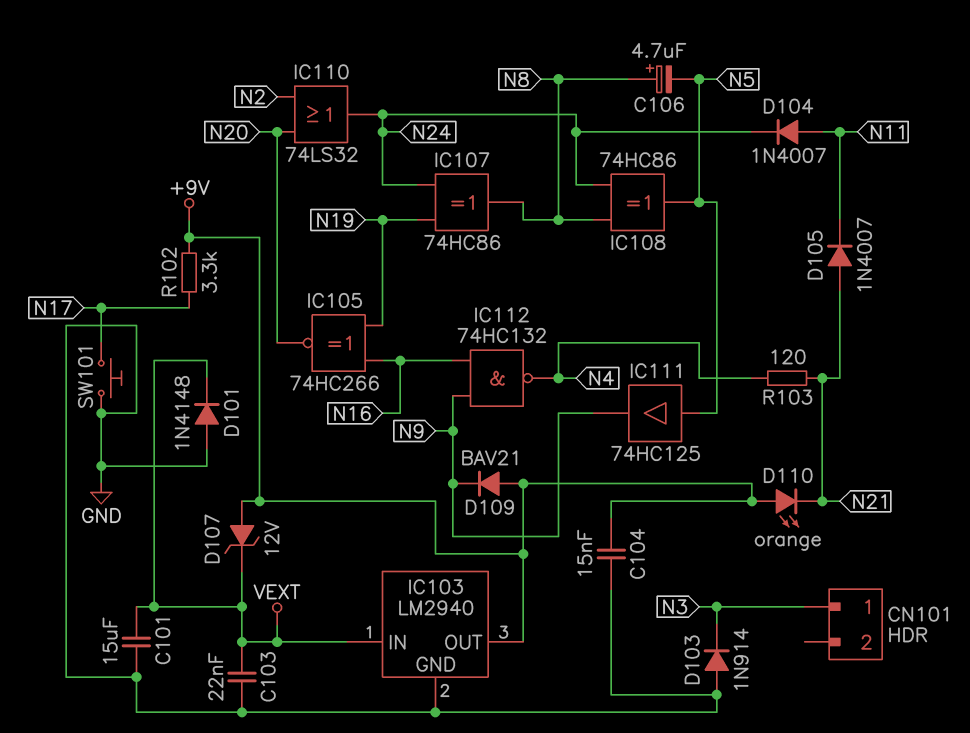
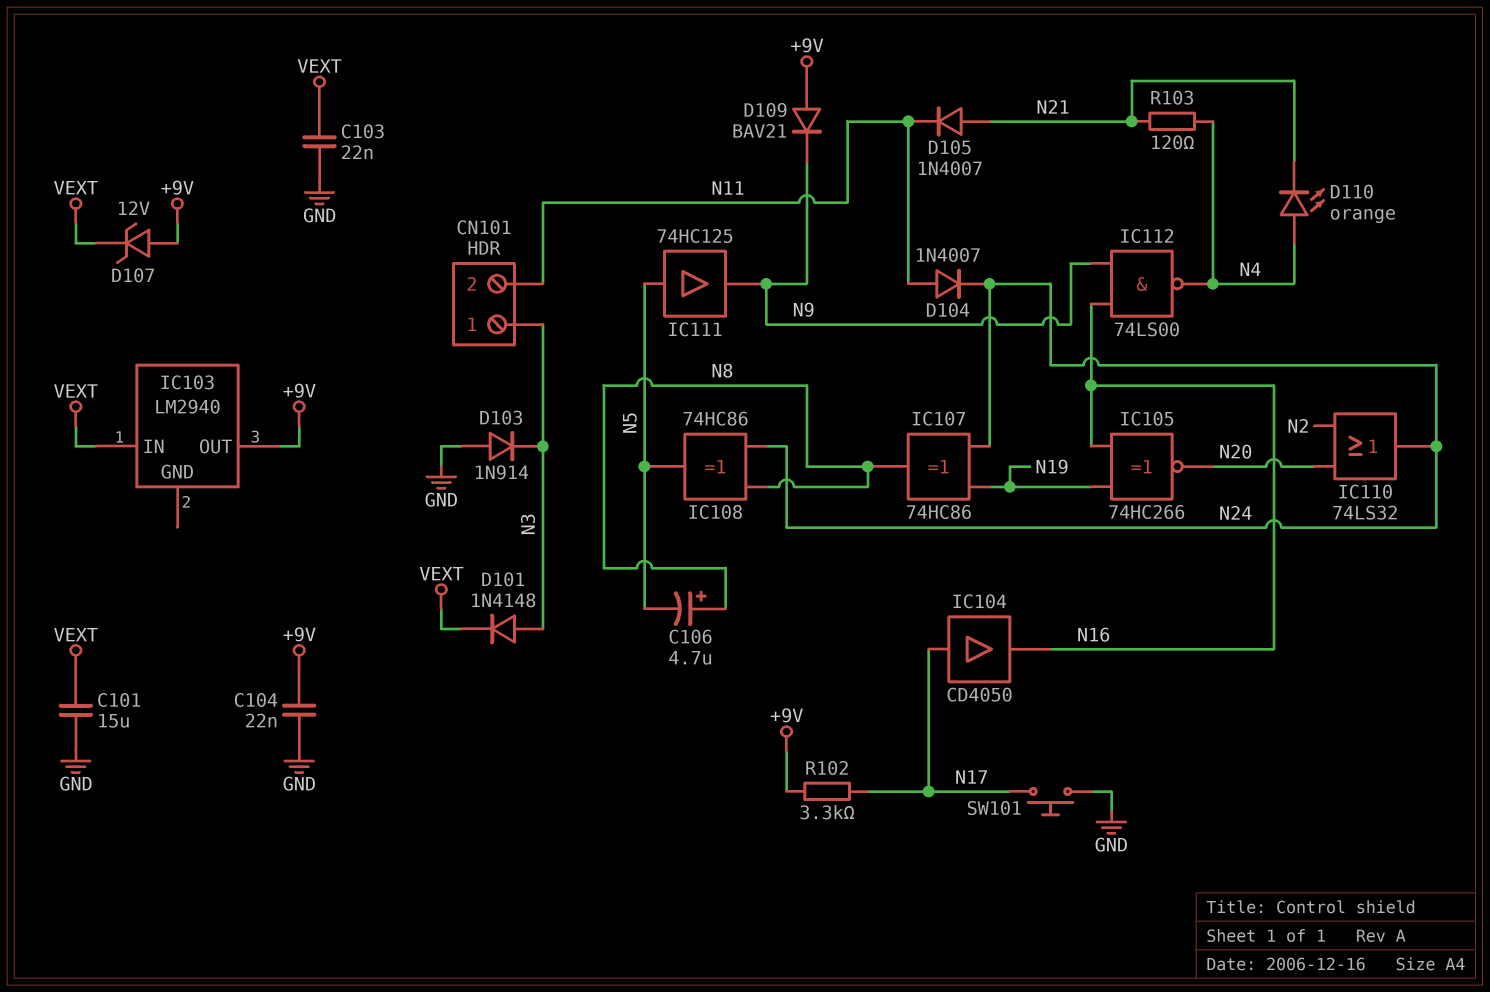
C104: 15nF (+9V, GND) -> 22nF (+9V, GND)
CN101 pin 2: none -> N11
D101: diode 1N4148 (A GND, K VEXT) -> diode 1N4148 (A N3, K VEXT)
D110: LED orange (A +9V, K N21) -> LED orange (A N4, K N21)
IC103 pin GND: GND -> none
IC104: none -> buffer CD4050 (in N17, out N16)
IC112: NAND 74HC132 (in N9, in N16, out N4) -> NAND 74LS00 (in N9, in N16, out N4)

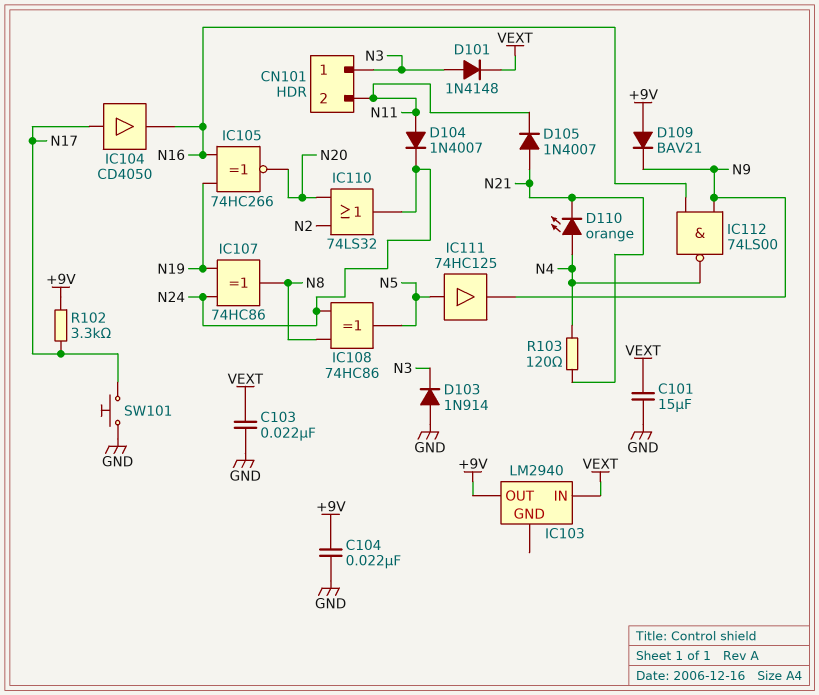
C106: 4.7uF (plus N8, minus N5) -> none
D107: zener 12V (A +9V, K VEXT) -> none

